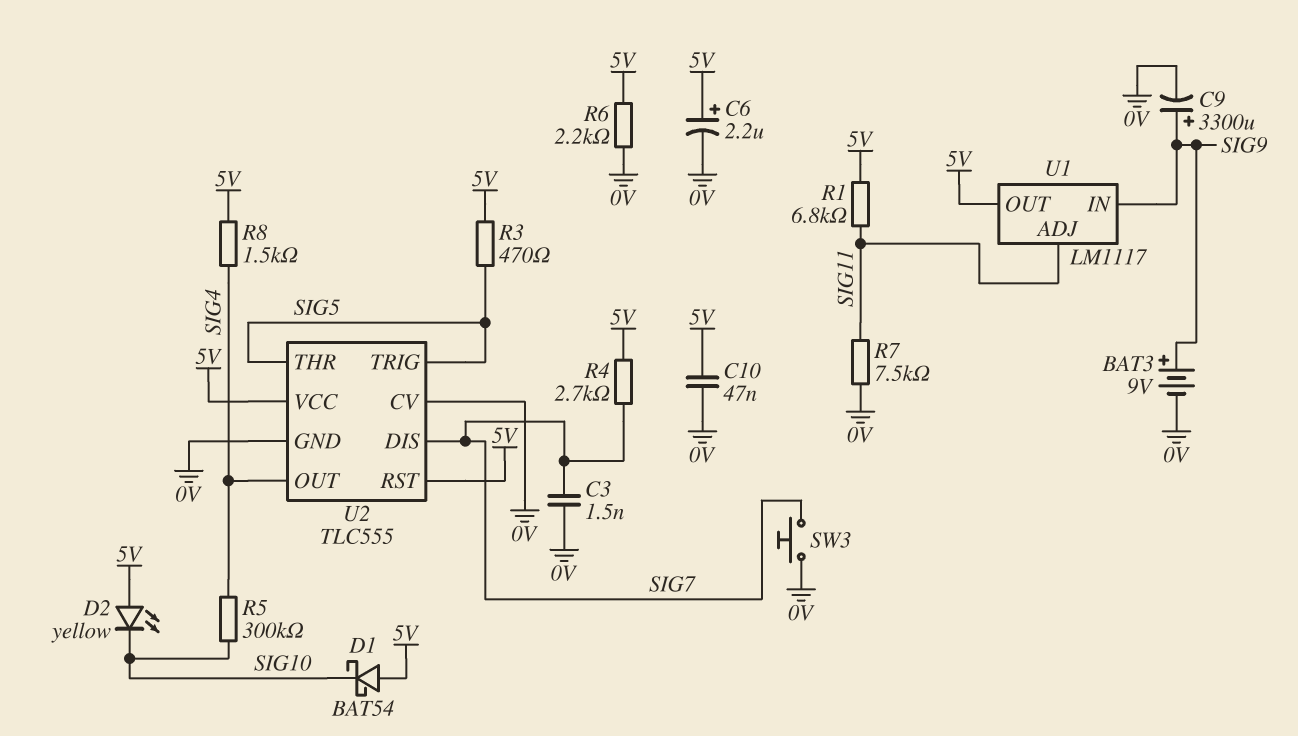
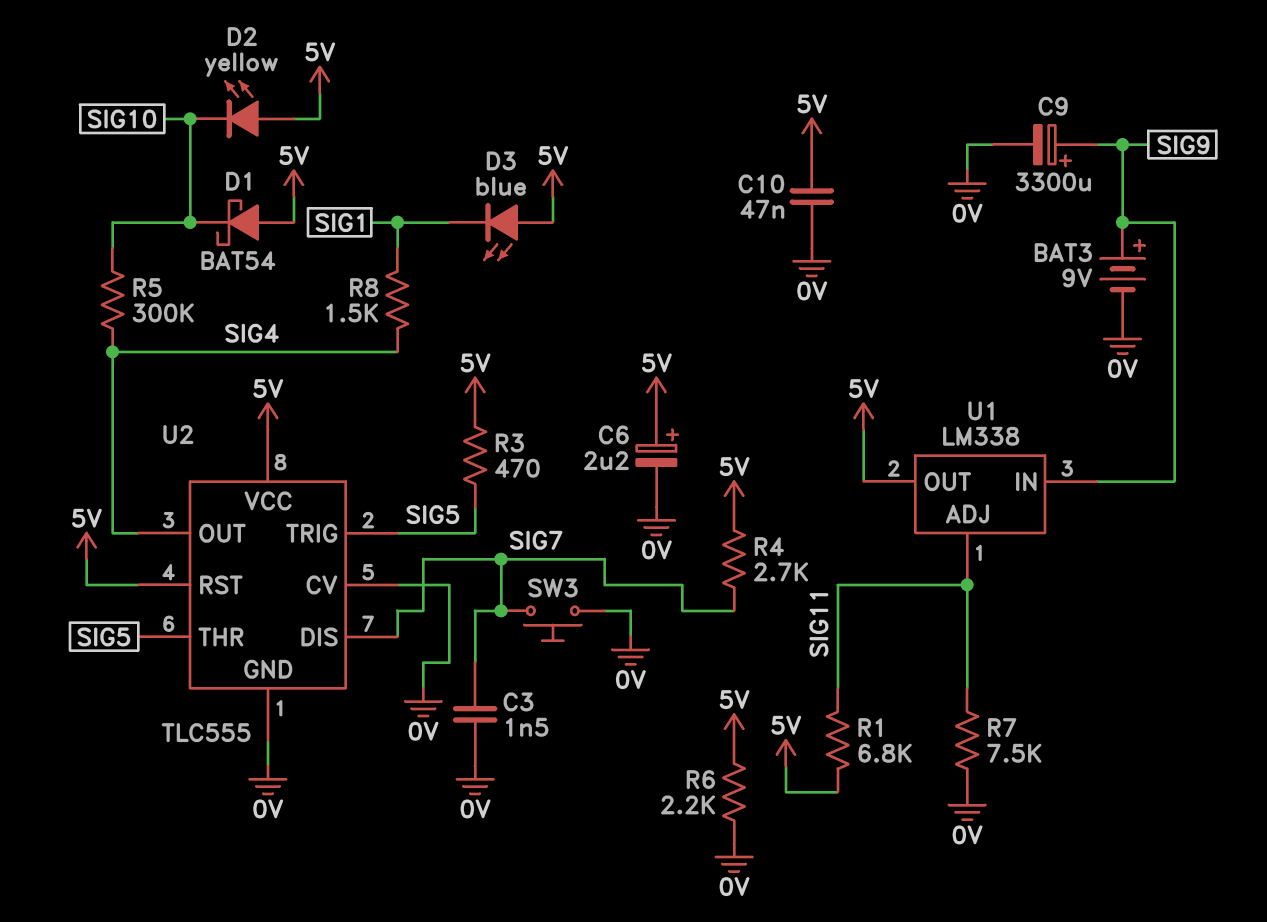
D3: none -> LED blue (A 5V, K SIG1)
R8: 1.5k (5V, SIG4) -> 1.5k (SIG1, SIG4)
U1: LM1117 -> LM338

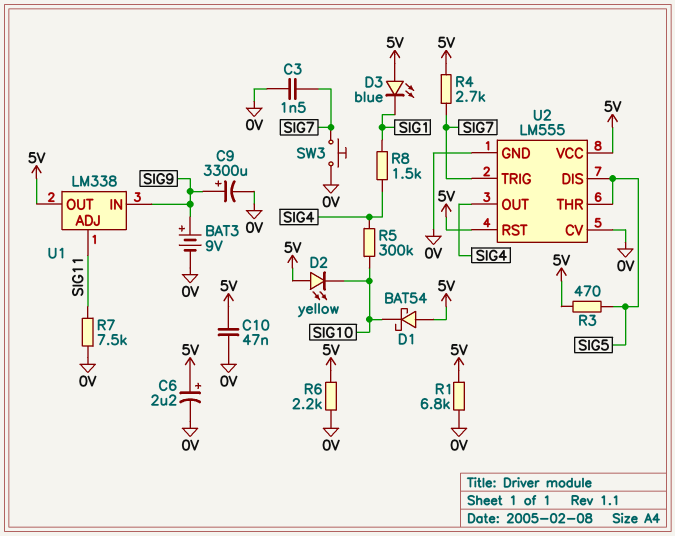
R1: 6.8k (5V, SIG11) -> 6.8k (0V, 5V)
U2: TLC555 -> LM555
U2 pin DIS: SIG7 -> SIG5
U2 pin TRIG: SIG5 -> SIG7

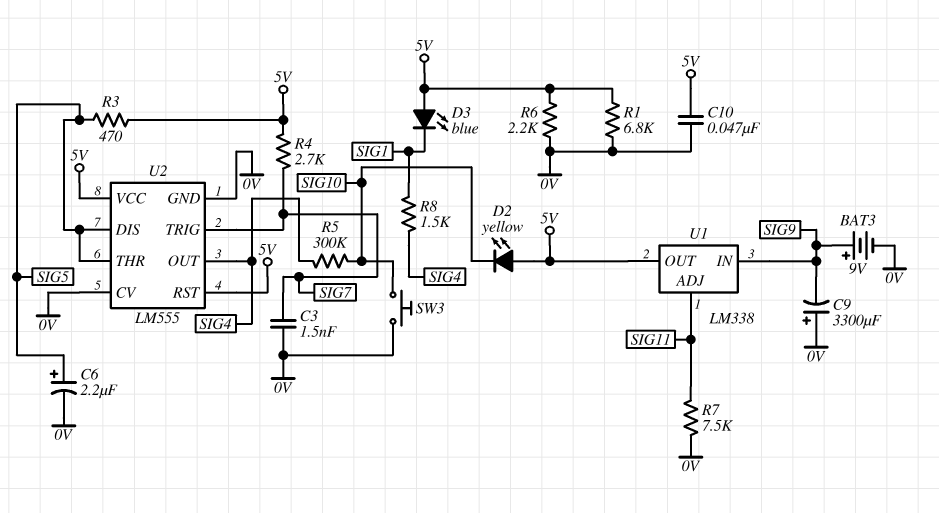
C6: 2.2uF (plus 5V, minus 0V) -> 2.2uF (plus SIG5, minus 0V)
C9: 3300uF (plus SIG9, minus 0V) -> 3300uF (plus 0V, minus SIG9)
D1: schottky BAT54 (A 5V, K SIG10) -> none
SW3: button (0V, SIG7) -> button (0V, SIG10)

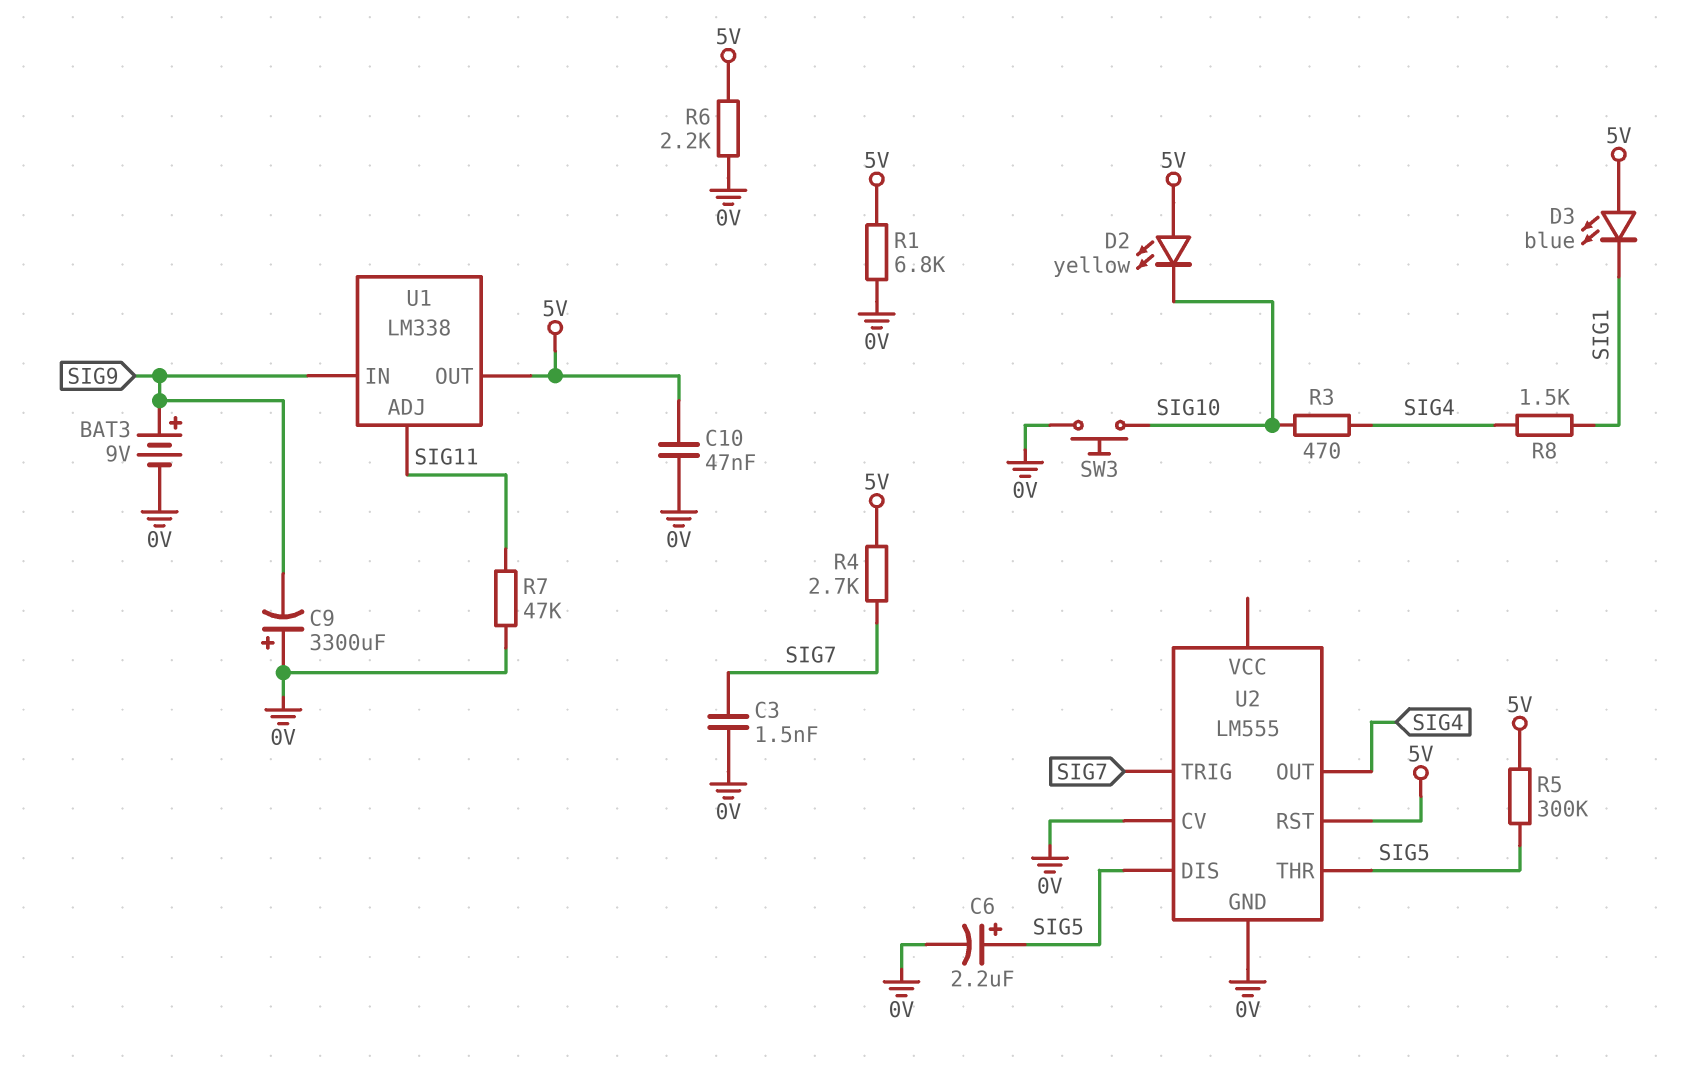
R3: 470 (5V, SIG5) -> 470 (SIG4, SIG10)
R5: 300k (SIG4, SIG10) -> 300k (5V, SIG5)
R7: 7.5k (0V, SIG11) -> 47k (0V, SIG11)
U2 pin VCC: 5V -> none

